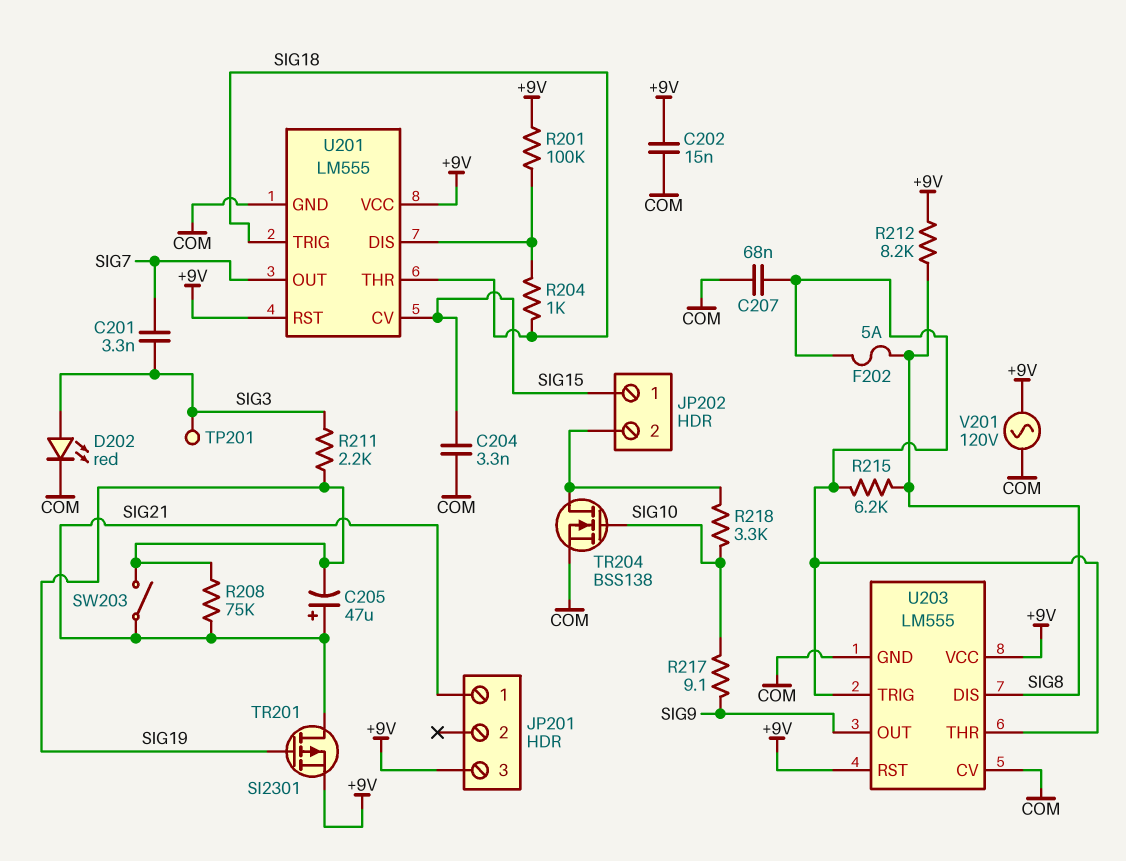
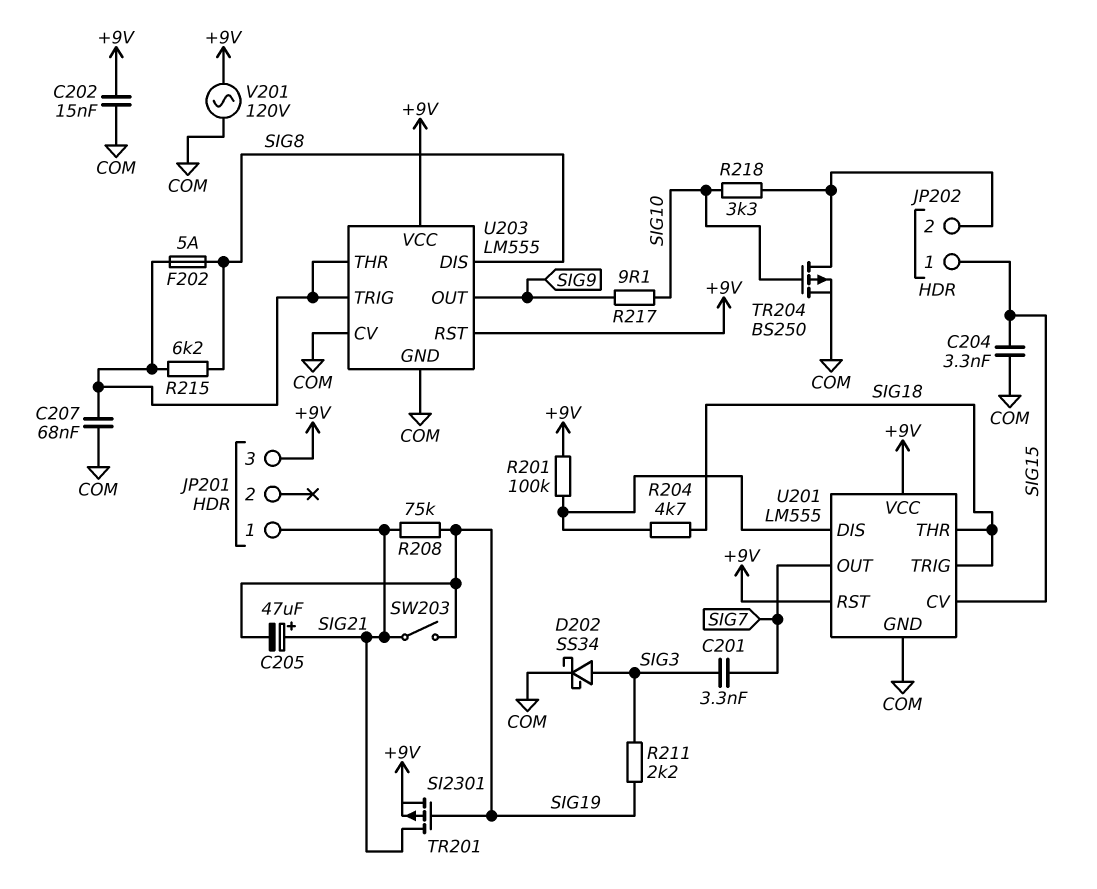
D202: LED red (A SIG3, K COM) -> schottky SS34 (A SIG3, K COM)
R204: 1k (SIG18, U201/DIS) -> 4.7k (SIG18, U201/DIS)
R212: 8.2k (+9V, SIG8) -> none
TP201: test point (SIG3) -> none
TR204: NMOS BSS138 (G SIG10, D JP202/2, S COM) -> PMOS BS250 (G SIG10, D JP202/2, S COM)

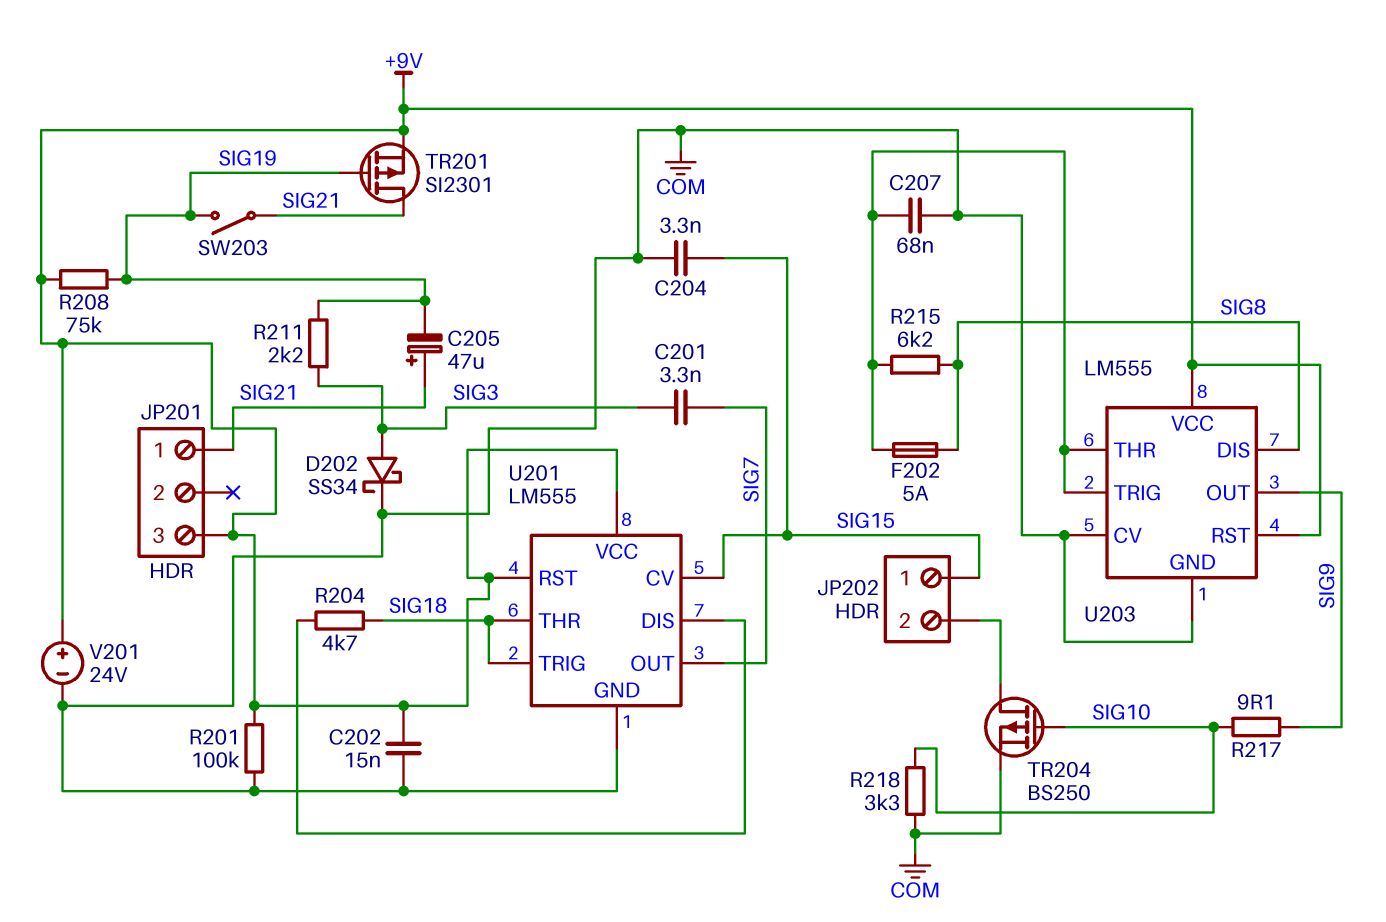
R201: 100k (+9V, U201/DIS) -> 100k (+9V, COM)
R208: 75k (SIG19, SIG21) -> 75k (+9V, SIG19)
R218: 3.3k (JP202/2, SIG10) -> 3.3k (COM, SIG10)
V201: AC 120V (+9V, COM) -> 24V (plus +9V, minus COM)

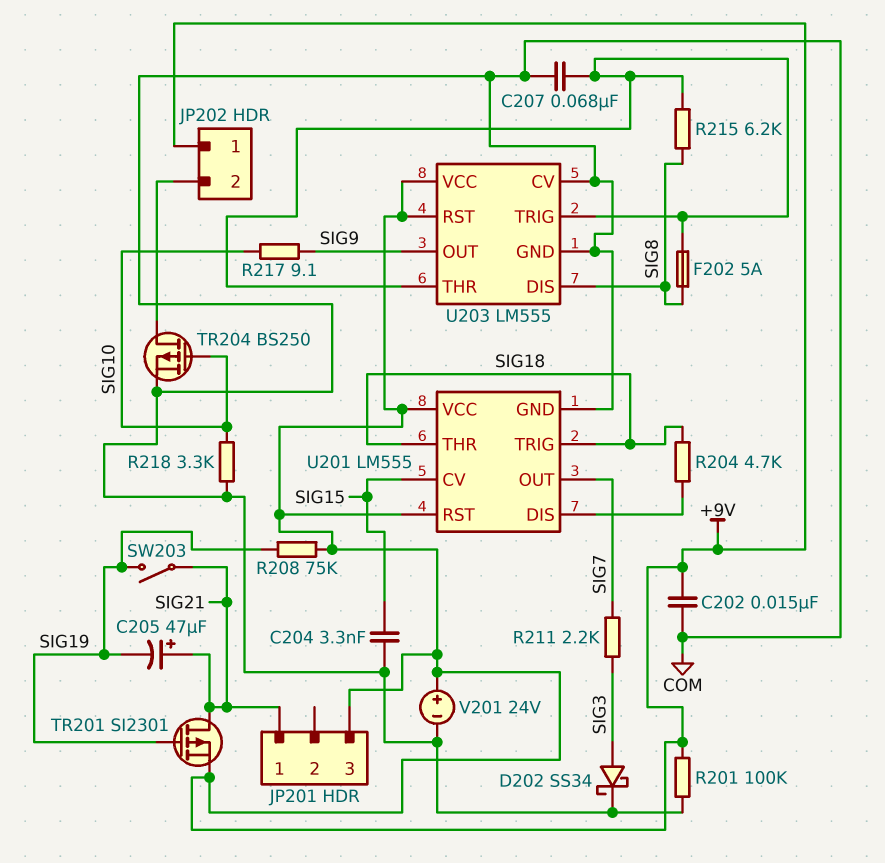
C201: 3.3nF (SIG3, SIG7) -> none
JP202 pin 1: SIG15 -> +9V
R211: 2.2k (SIG3, SIG19) -> 2.2k (SIG3, SIG7)

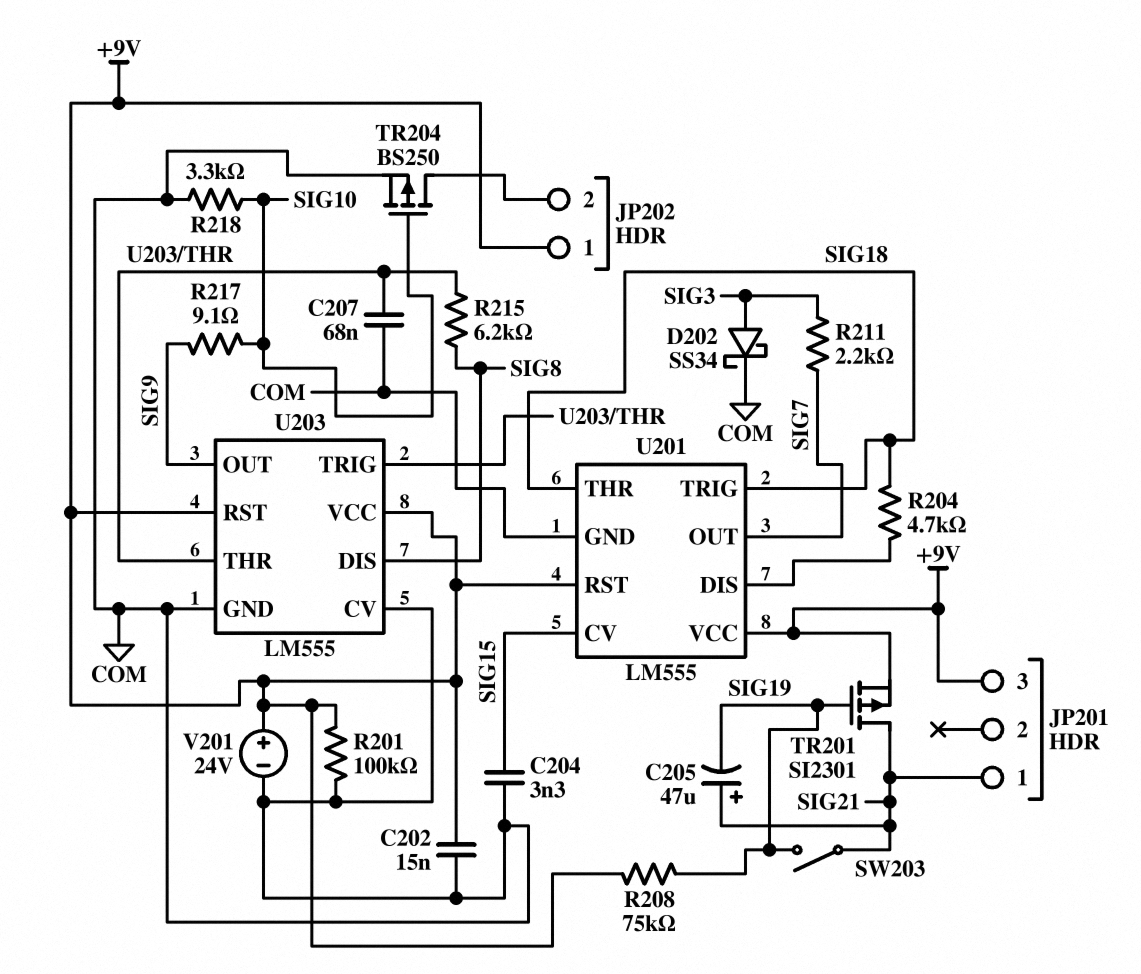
F202: 5A (SIG8, U203/THR) -> none

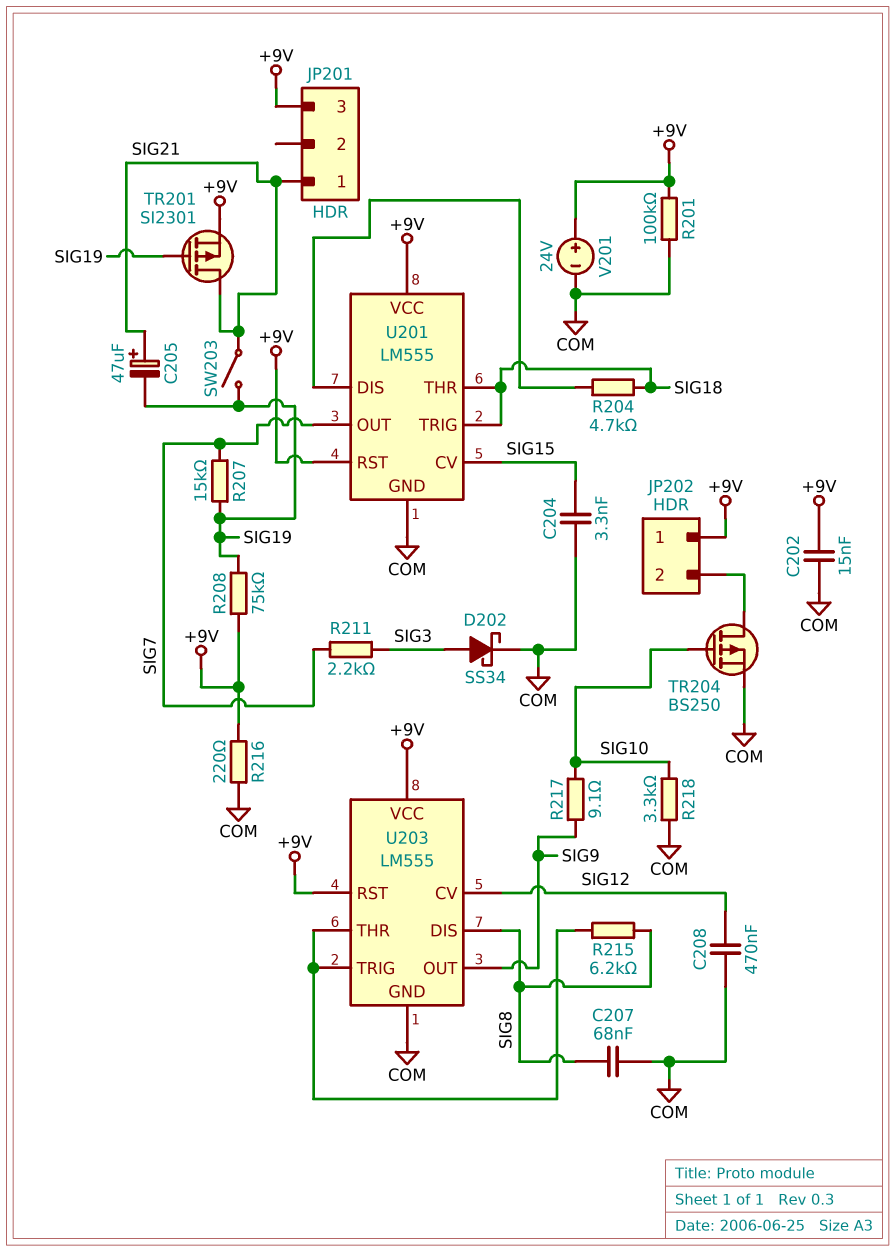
C207: 68nF (COM, U203/THR) -> 68nF (COM, SIG8)
C208: none -> 470nF (COM, SIG12)
R207: none -> 15k (SIG7, SIG19)
R216: none -> 220 (+9V, COM)
U203 pin CV: COM -> SIG12

